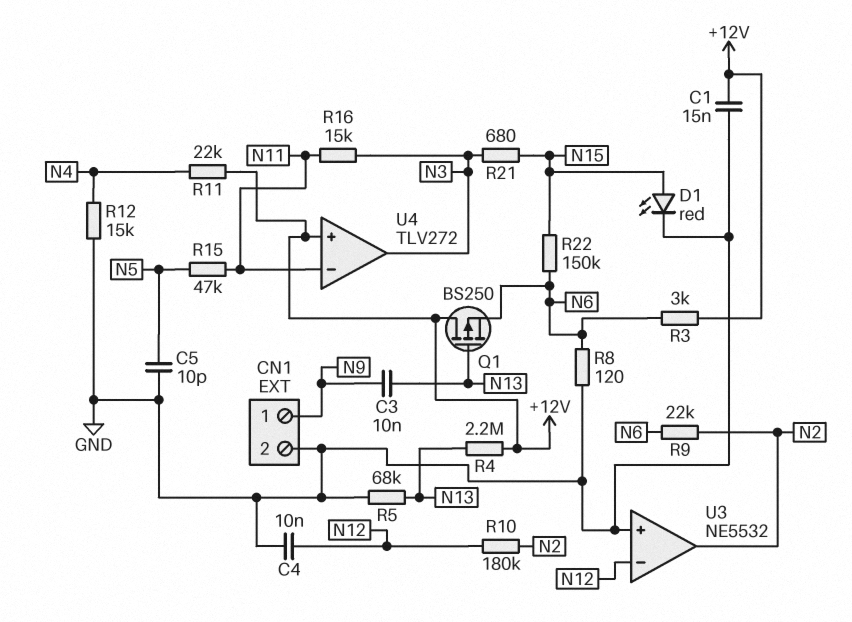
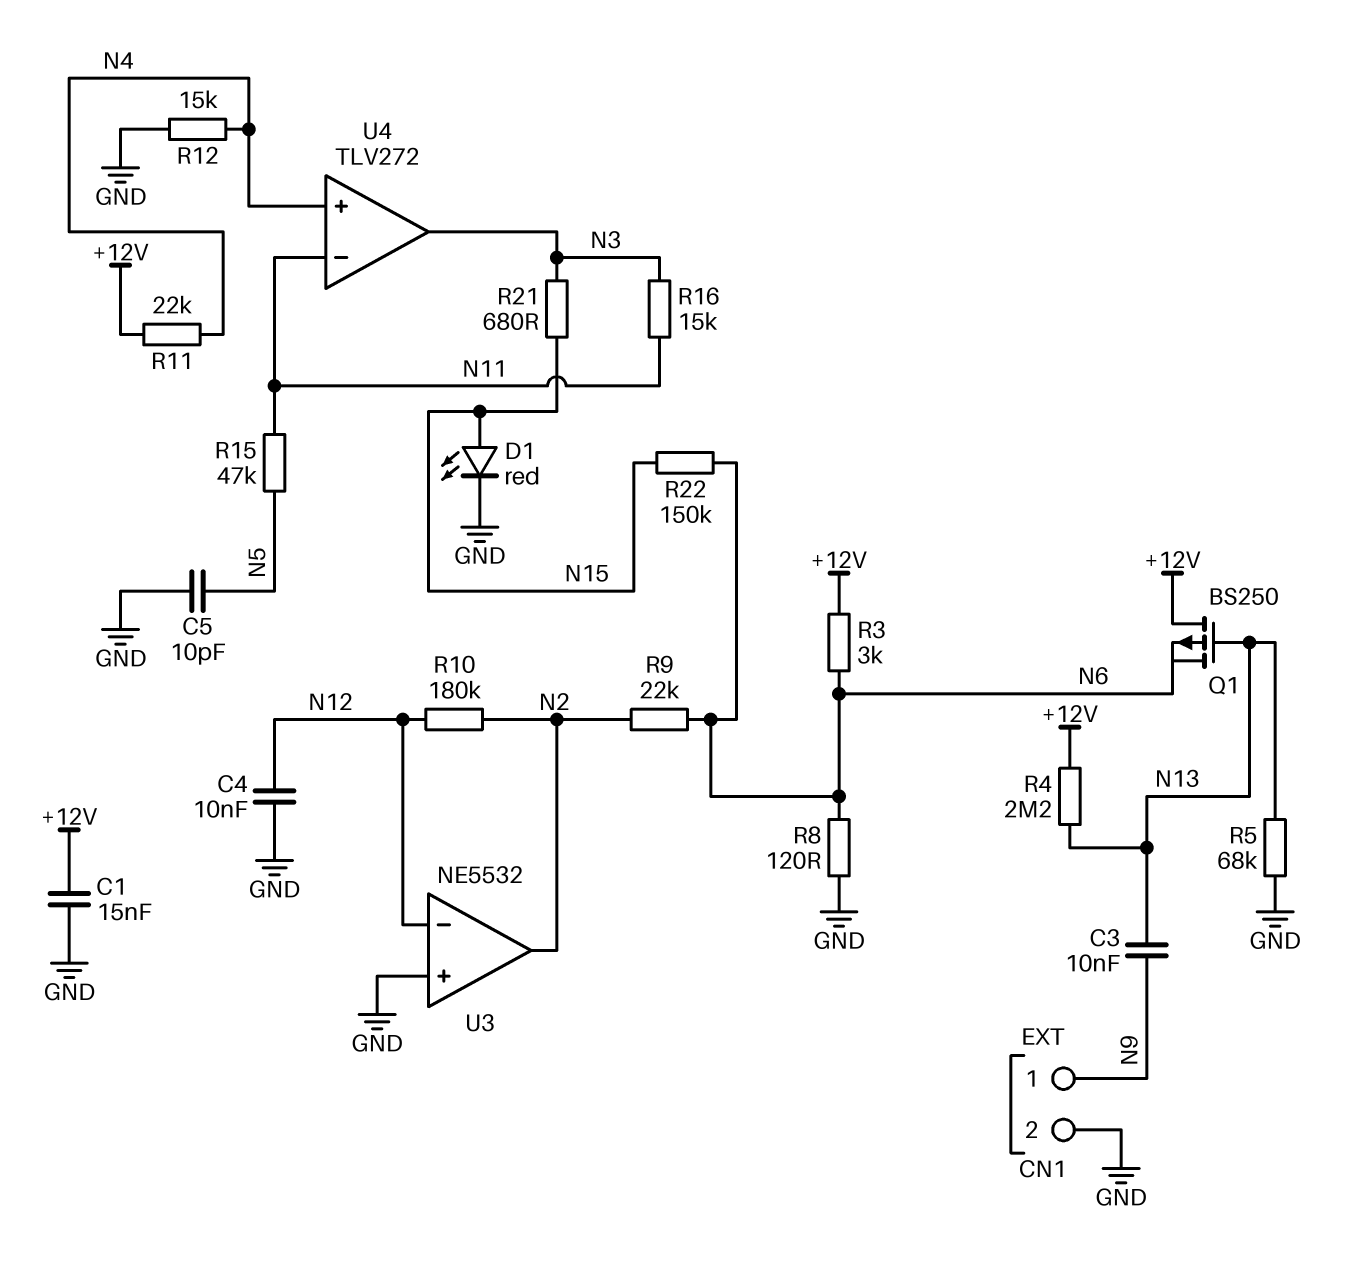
U4 pin in+: +12V -> N4

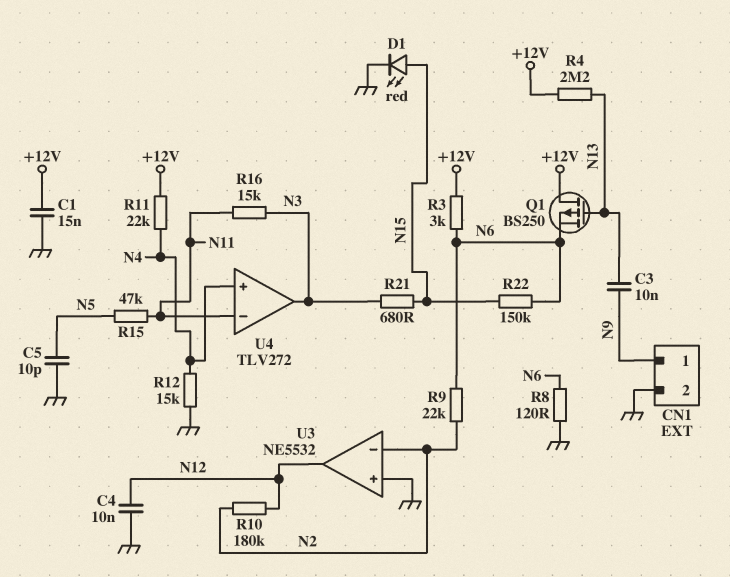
R5: 68k (GND, N13) -> none
U3 pin in-: N12 -> N2
U3 pin out: N2 -> N12

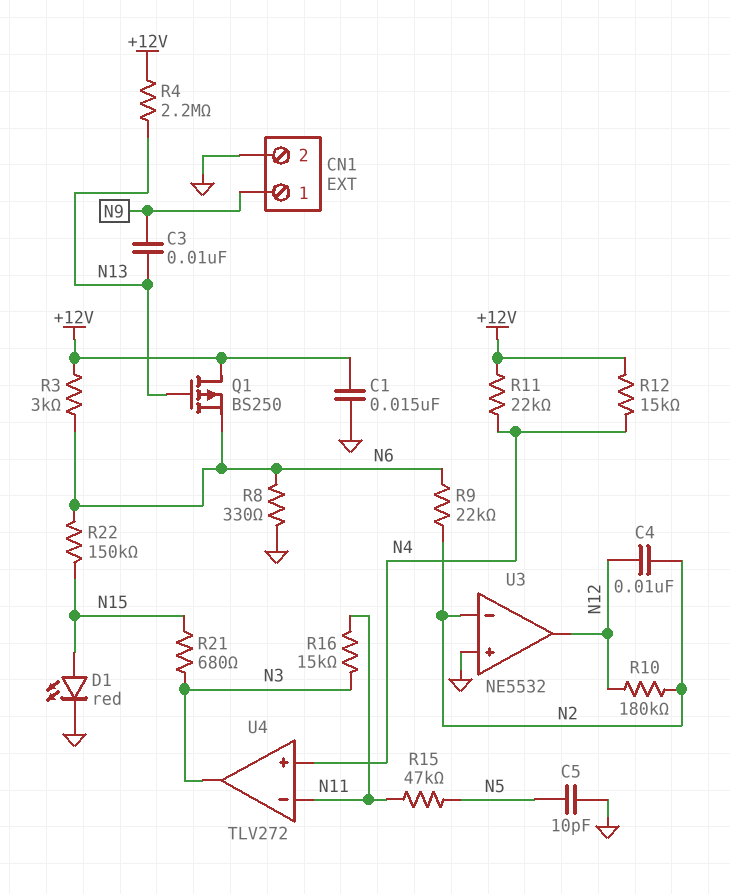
C4: 10nF (GND, N12) -> 10nF (N2, N12)
R8: 120 (GND, N6) -> 330 (GND, N6)
R12: 15k (GND, N4) -> 15k (+12V, N4)

